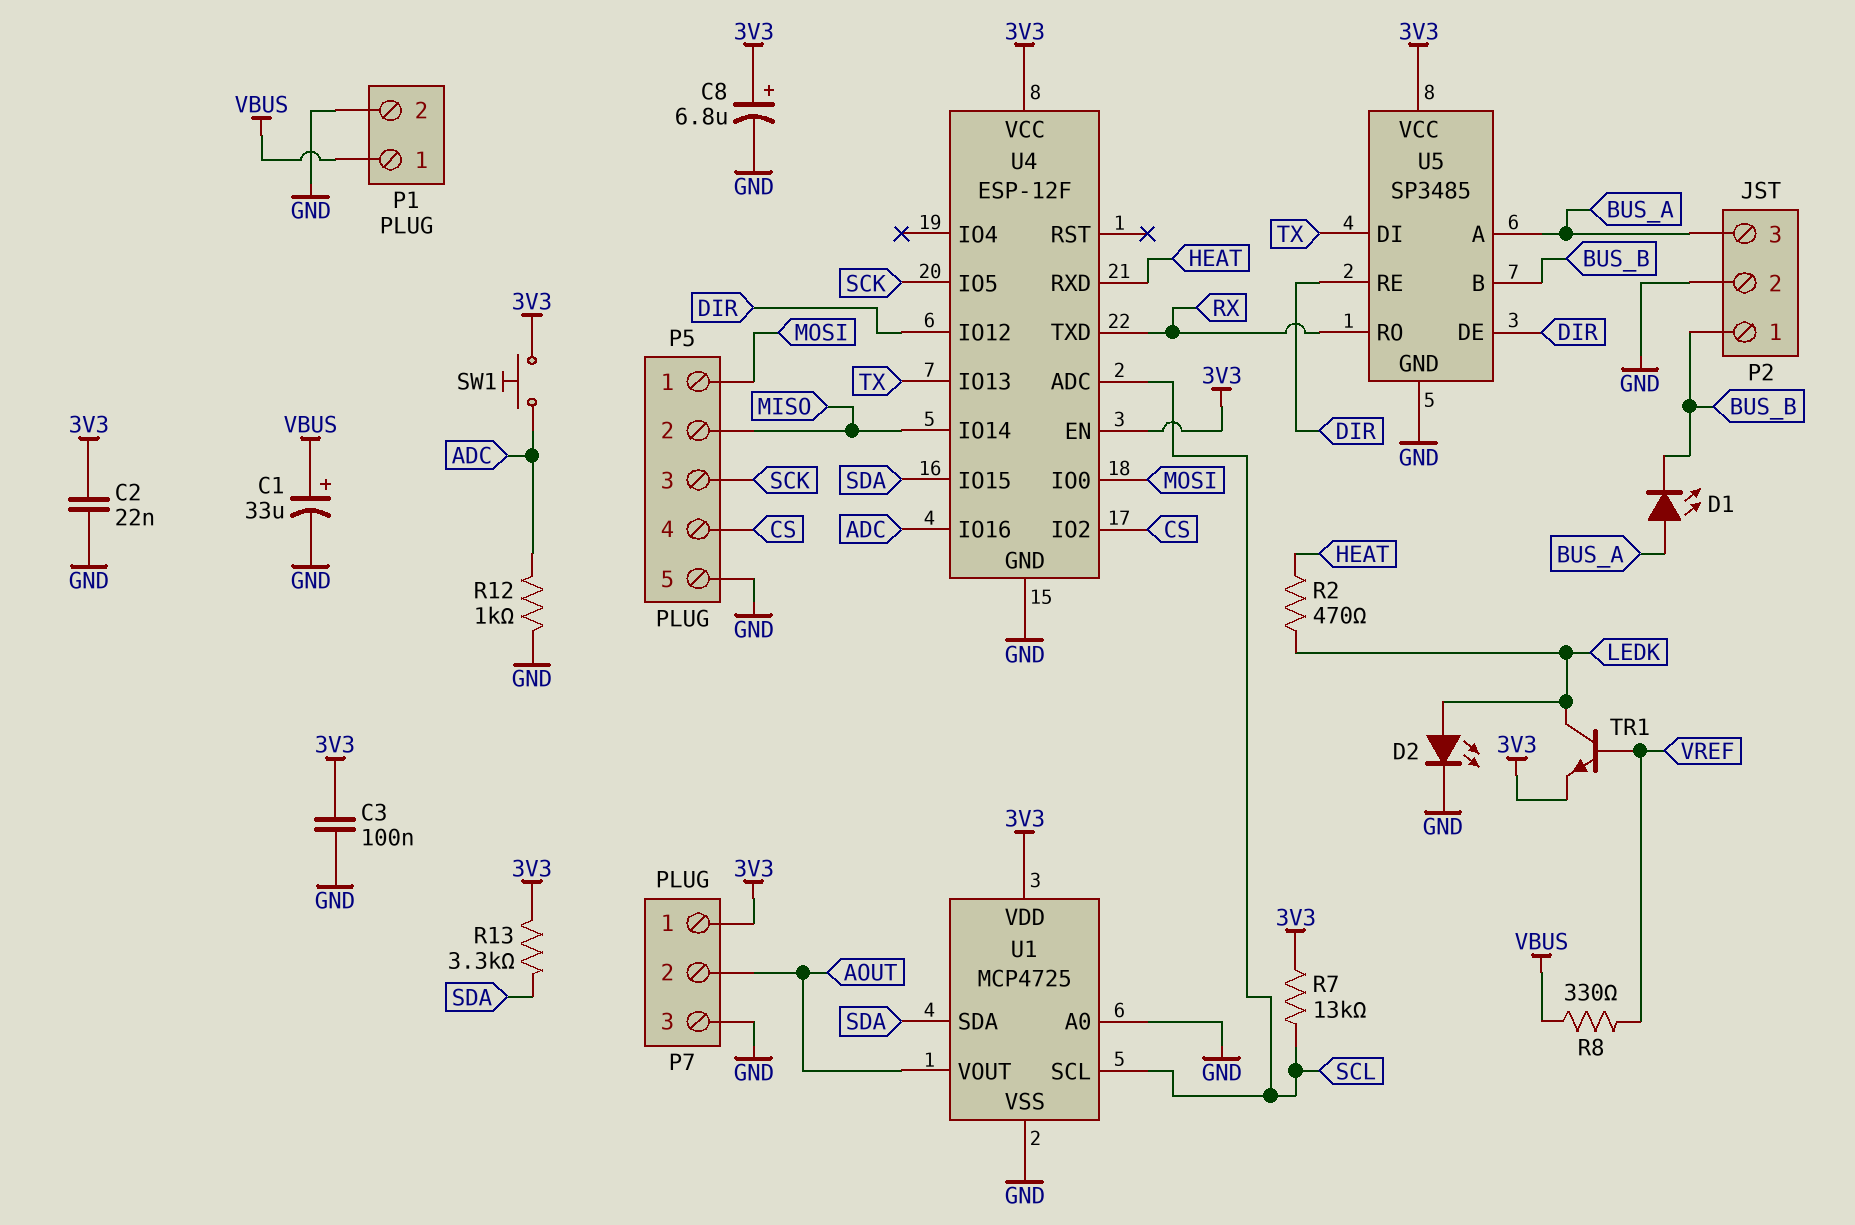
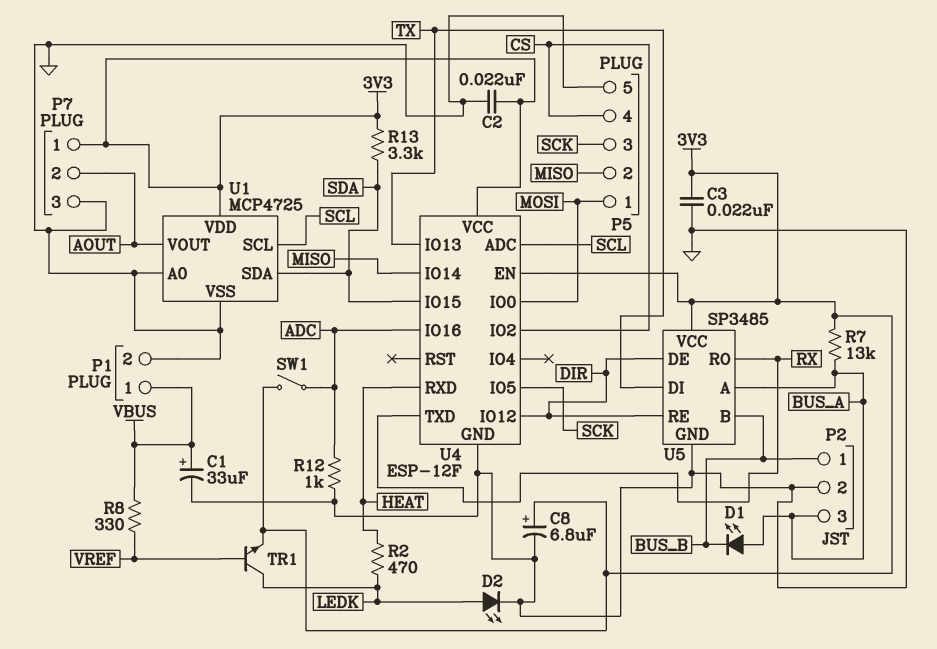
C3: 100nF (3V3, GND) -> 22nF (3V3, GND)
R7: 13k (3V3, SCL) -> 13k (3V3, BUS_A)
SW1: button (3V3, ADC) -> switch (3V3, ADC)

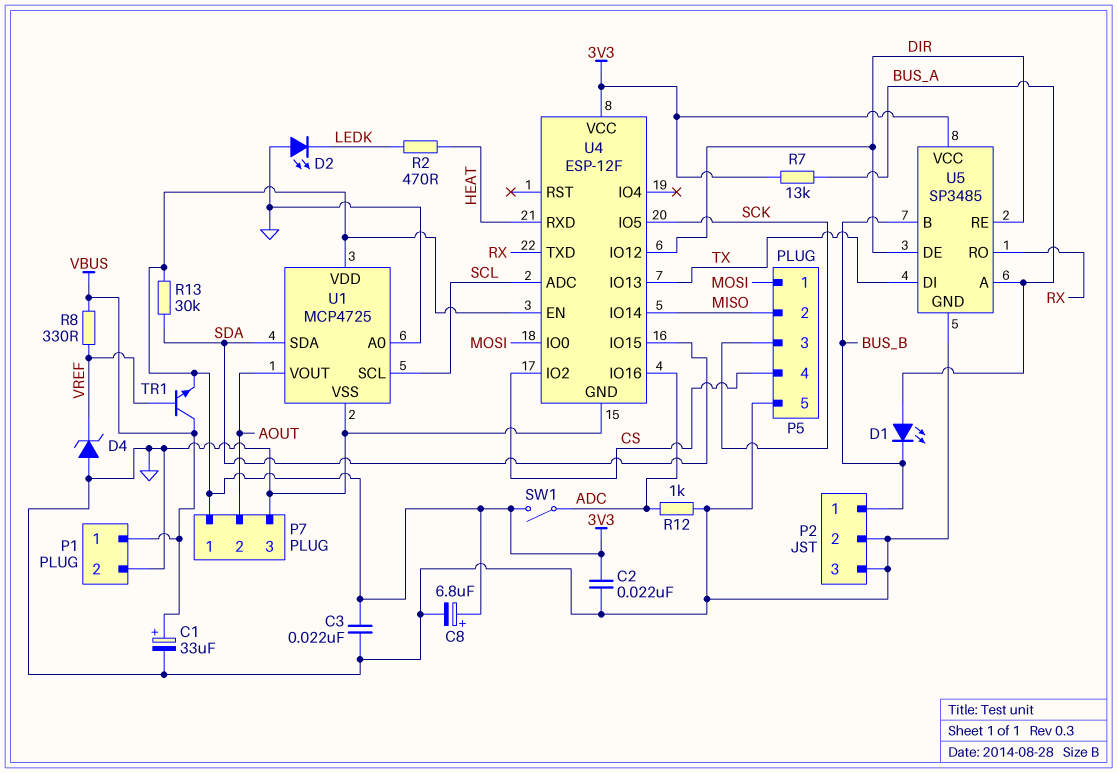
D2: LED (A LEDK, K GND) -> LED (A GND, K LEDK)
D4: none -> zener (A GND, K VREF)
P2 pin 3: BUS_A -> GND
R13: 3.3k (3V3, SDA) -> 30k (3V3, SDA)
TR1: NPN (B VREF, C LEDK, E 3V3) -> NPN (B VREF, C VBUS, E 3V3)

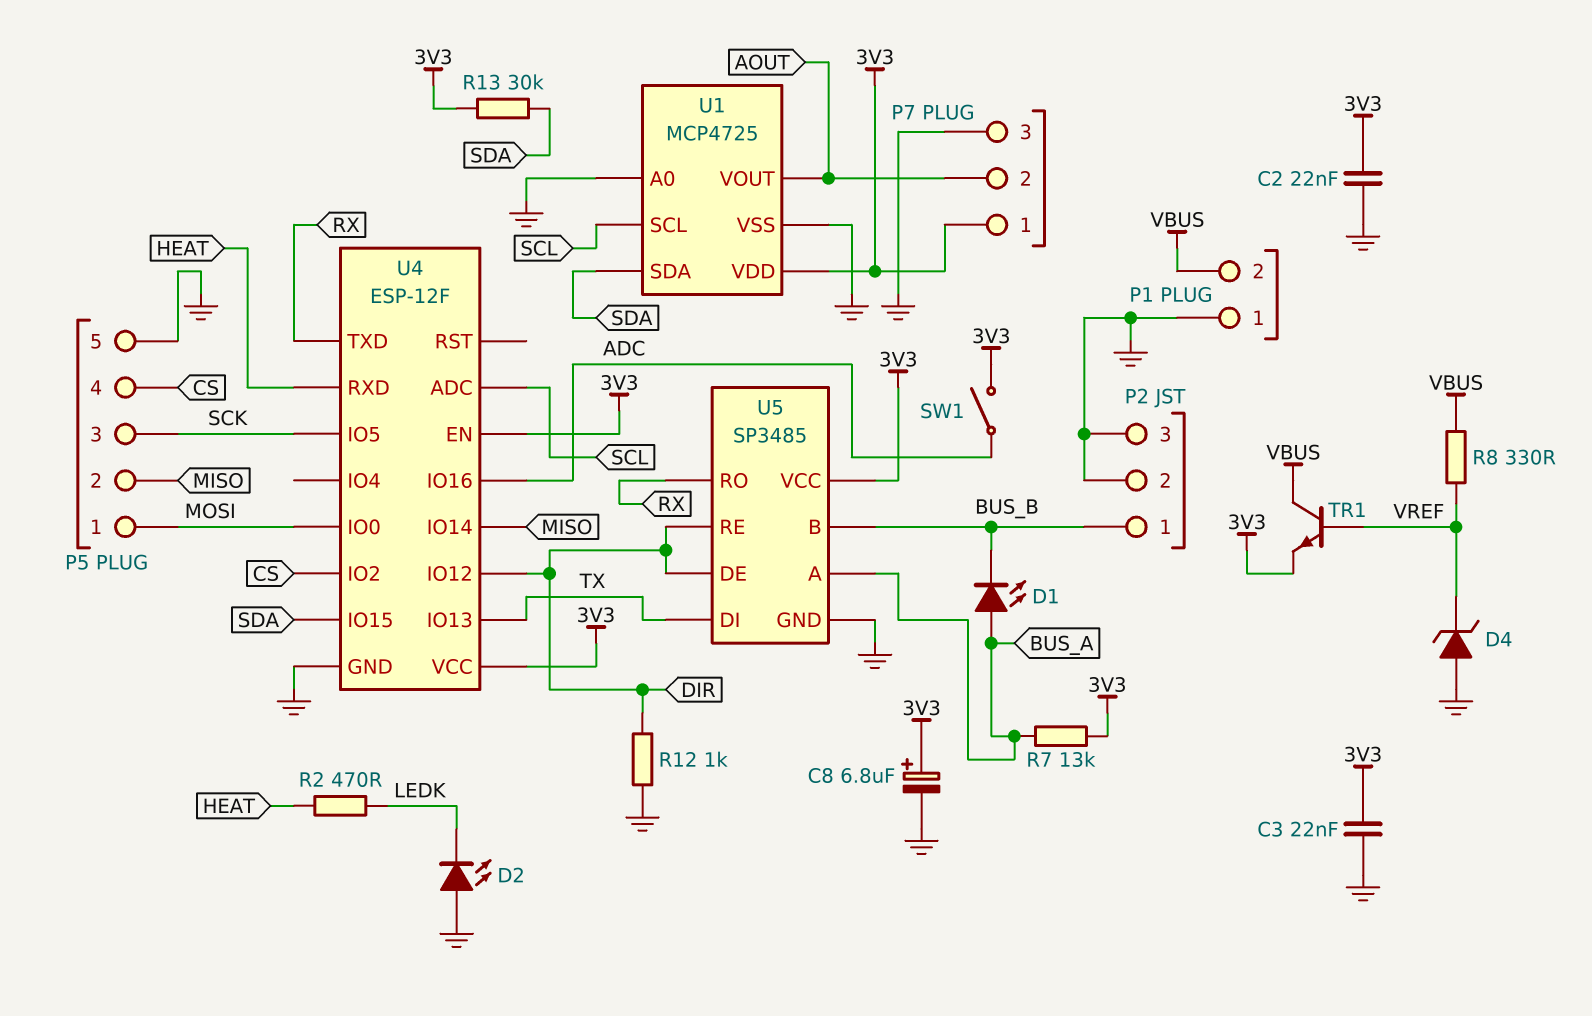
C1: 33uF (plus VBUS, minus GND) -> none
P1 pin 1: VBUS -> GND
P1 pin 2: GND -> VBUS
R12: 1k (ADC, GND) -> 1k (DIR, GND)

